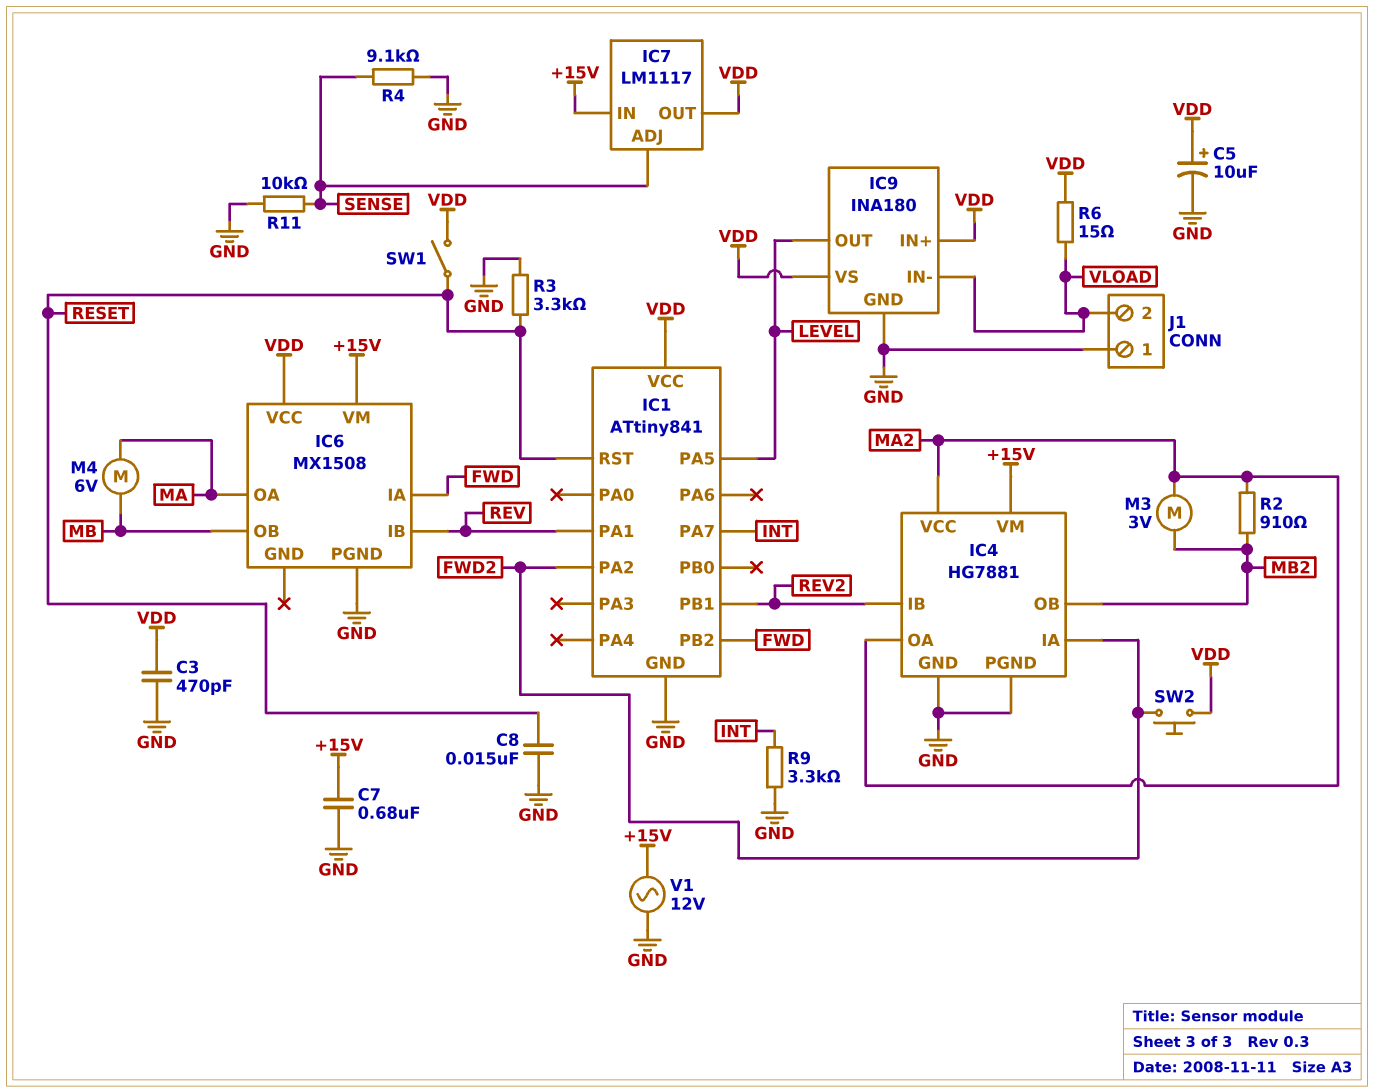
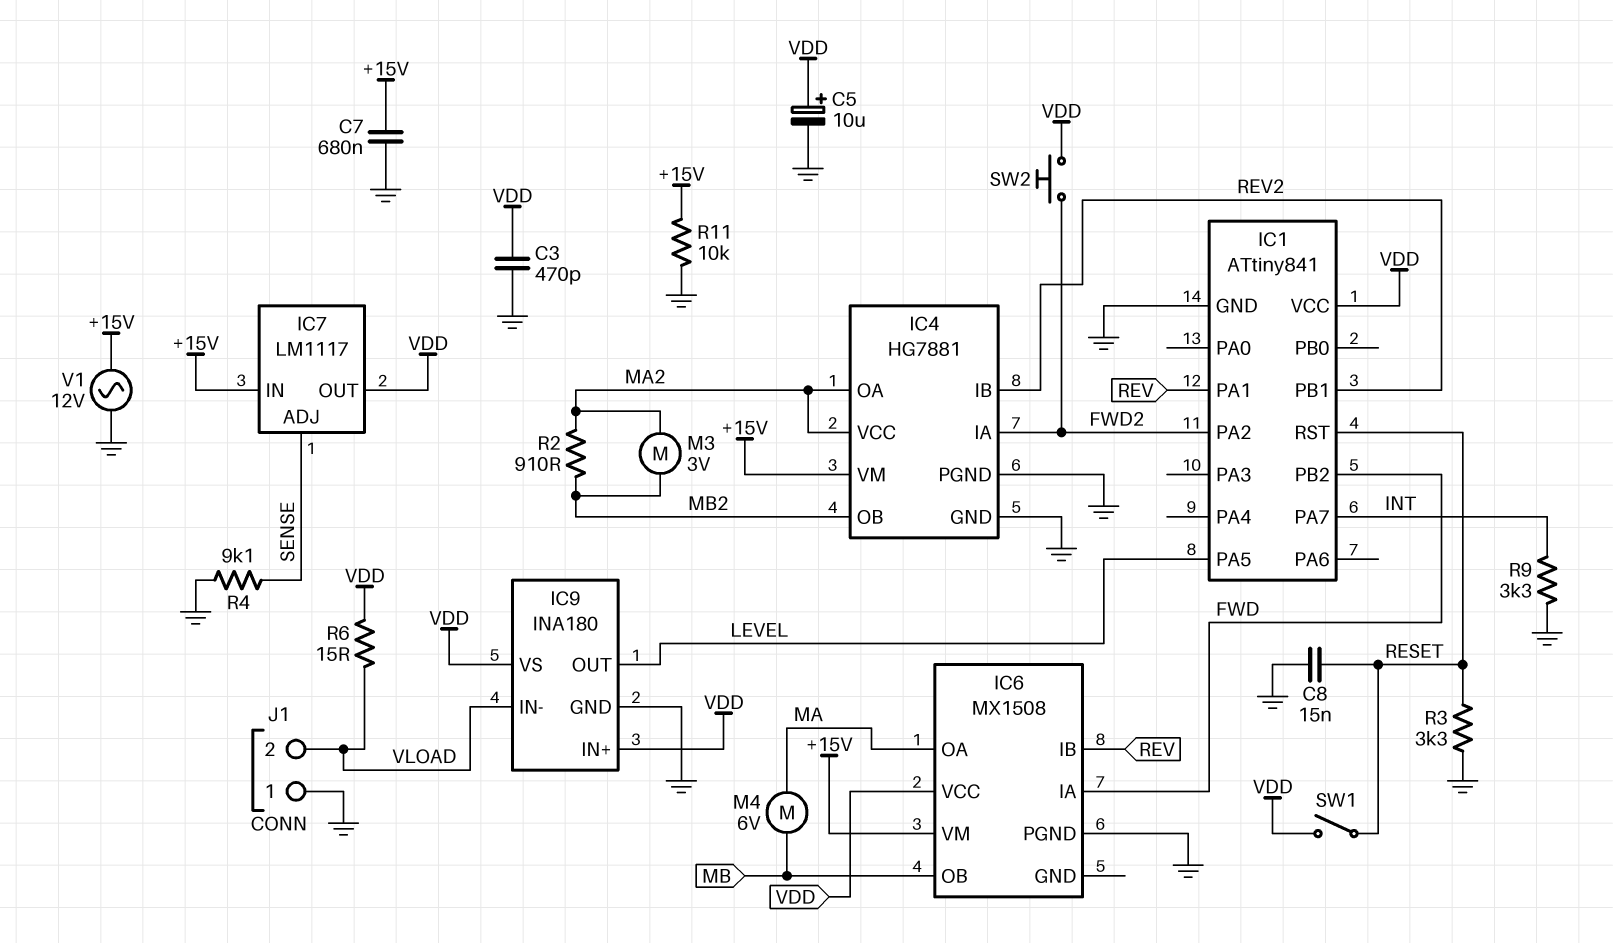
R11: 10k (GND, SENSE) -> 10k (+15V, GND)

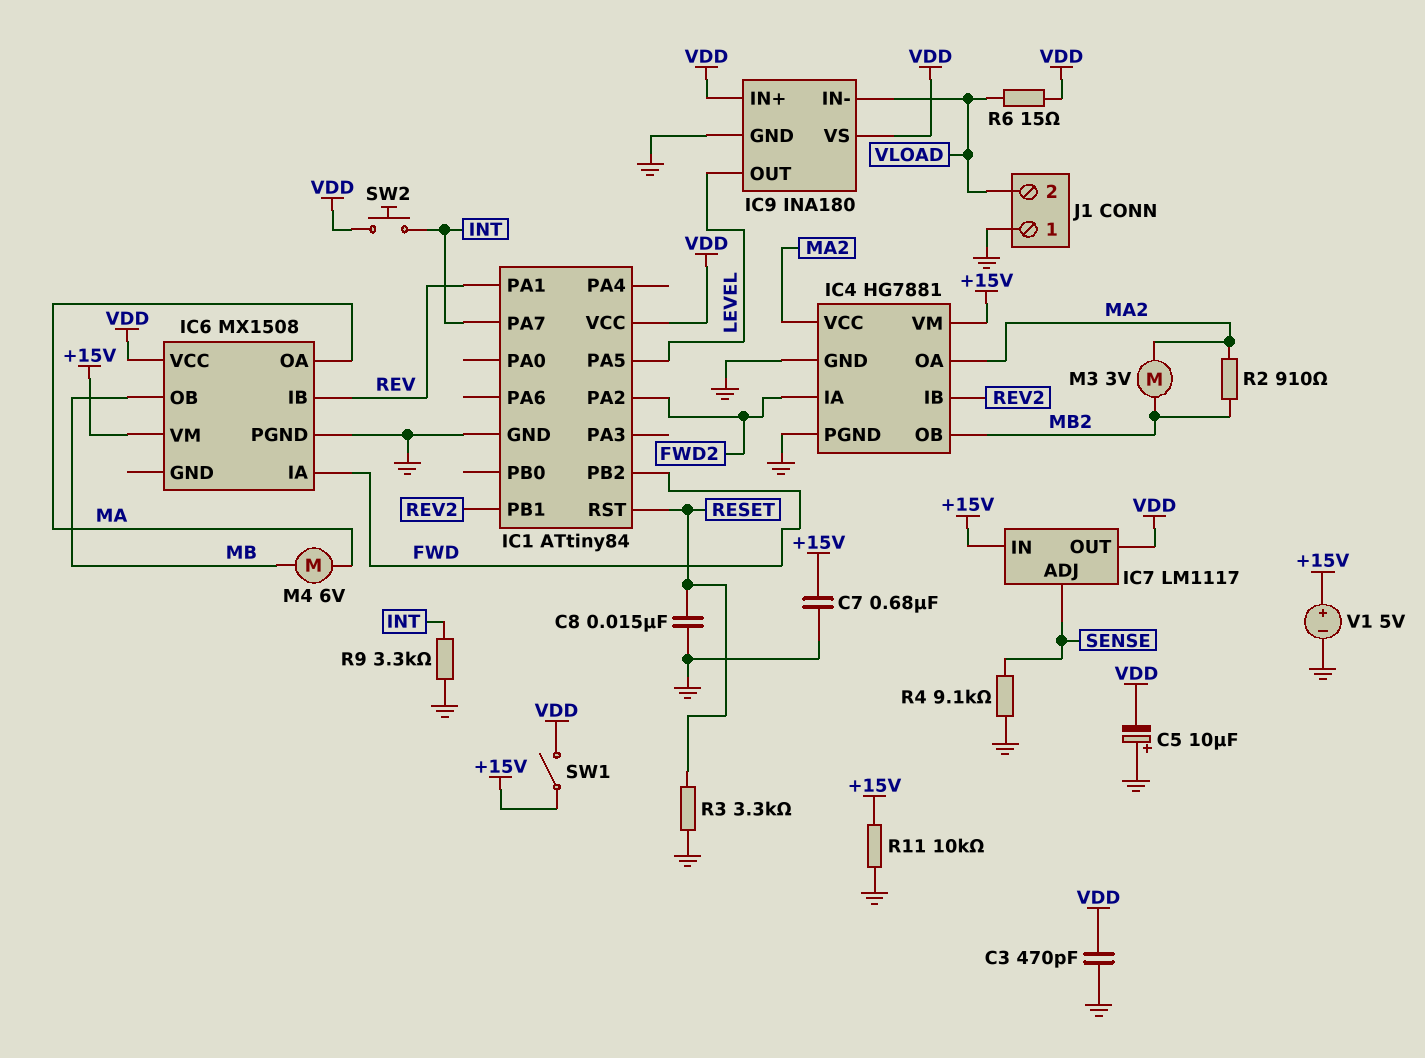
C5: 10uF (plus VDD, minus GND) -> 10uF (plus GND, minus VDD)
IC1: ATtiny841 -> ATtiny84
SW1: switch (RESET, VDD) -> switch (+15V, VDD)
SW2: button (FWD2, VDD) -> button (INT, VDD)
V1: AC 12V (+15V, GND) -> 5V (plus +15V, minus GND)

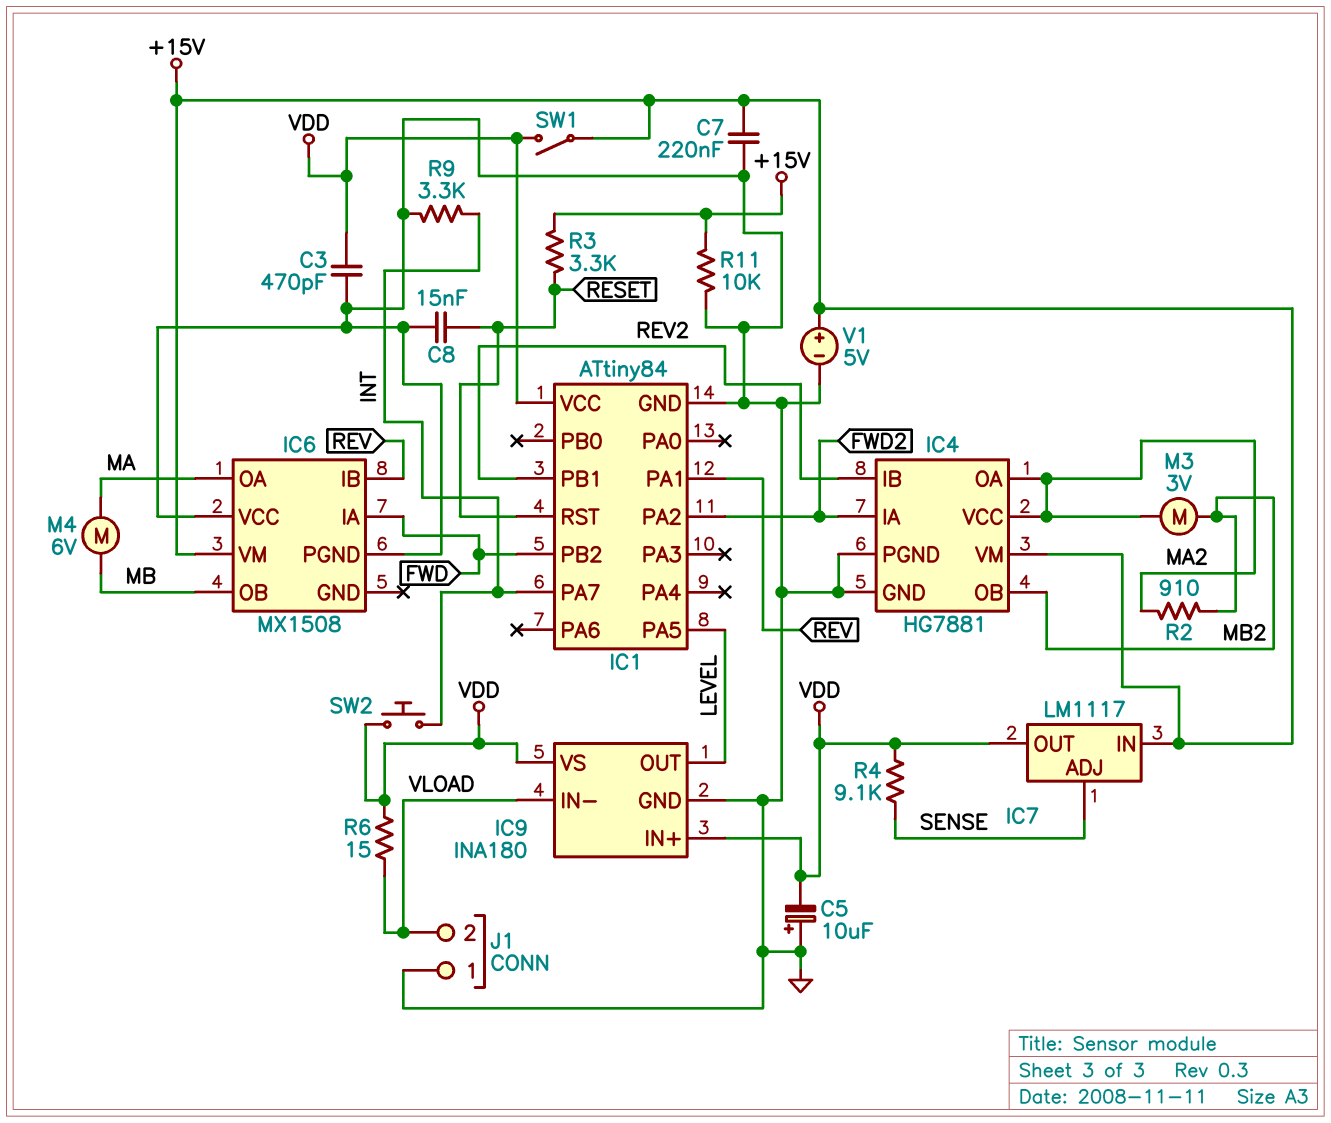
C7: 680nF (+15V, GND) -> 220nF (+15V, GND)
IC6 pin VCC: VDD -> GND
R3: 3.3k (GND, RESET) -> 3.3k (+15V, RESET)
R4: 9.1k (GND, SENSE) -> 9.1k (SENSE, VDD)

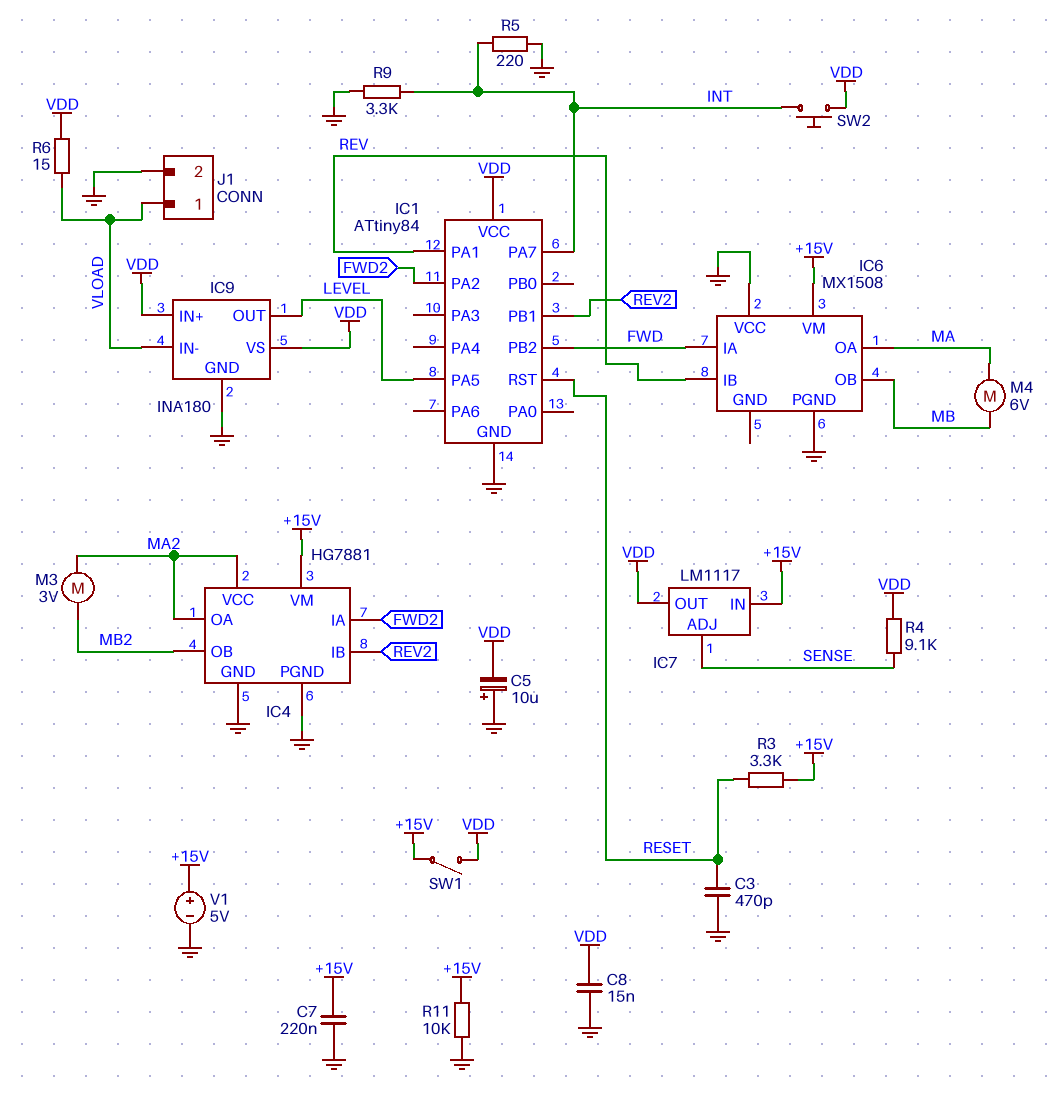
C3: 470pF (GND, VDD) -> 470pF (GND, RESET)
C8: 15nF (GND, RESET) -> 15nF (GND, VDD)
J1 pin 1: GND -> VLOAD
J1 pin 2: VLOAD -> GND
R2: 910 (MA2, MB2) -> none
R5: none -> 220 (GND, INT)

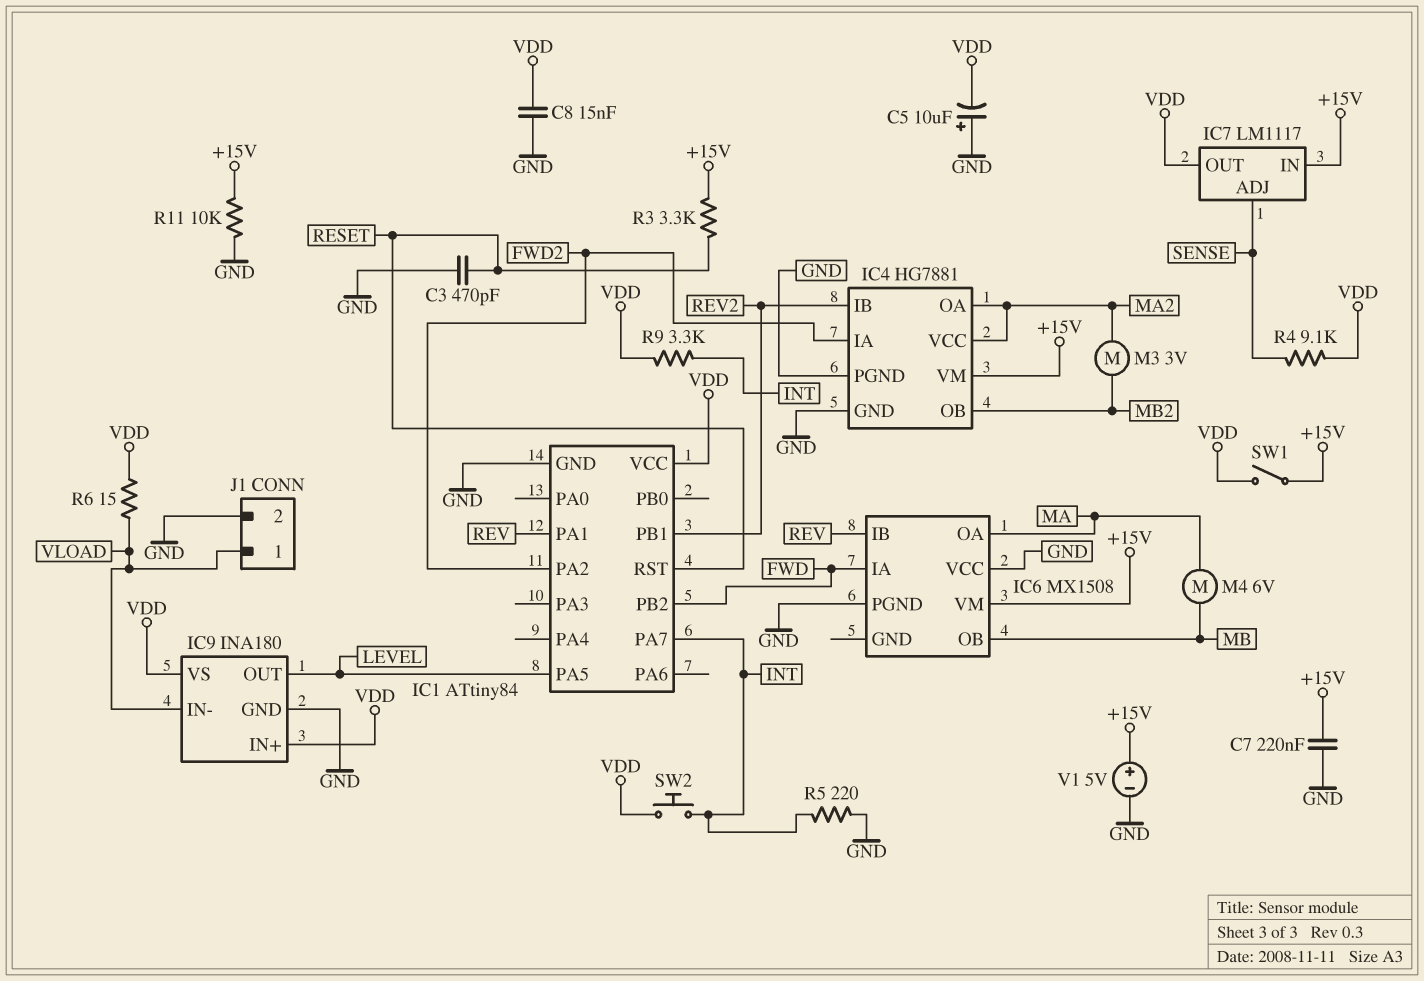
R9: 3.3k (GND, INT) -> 3.3k (INT, VDD)

